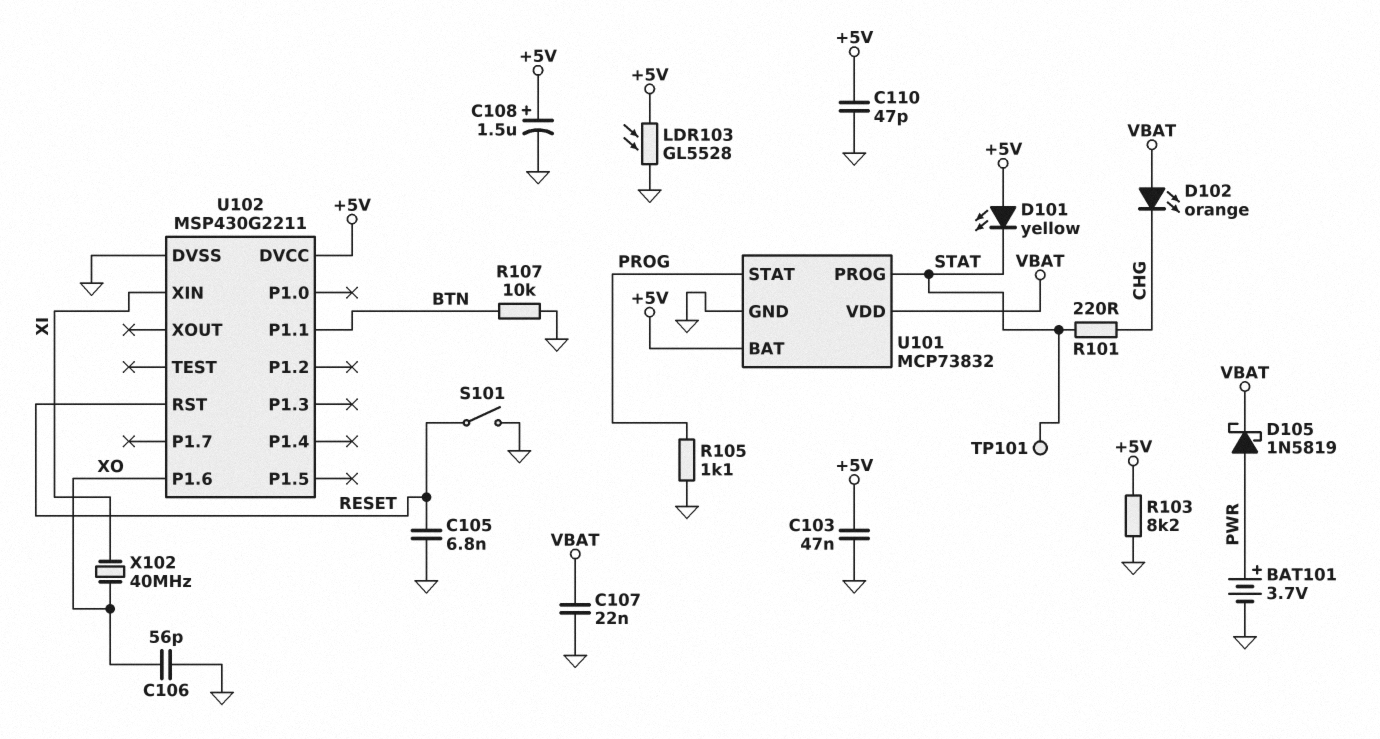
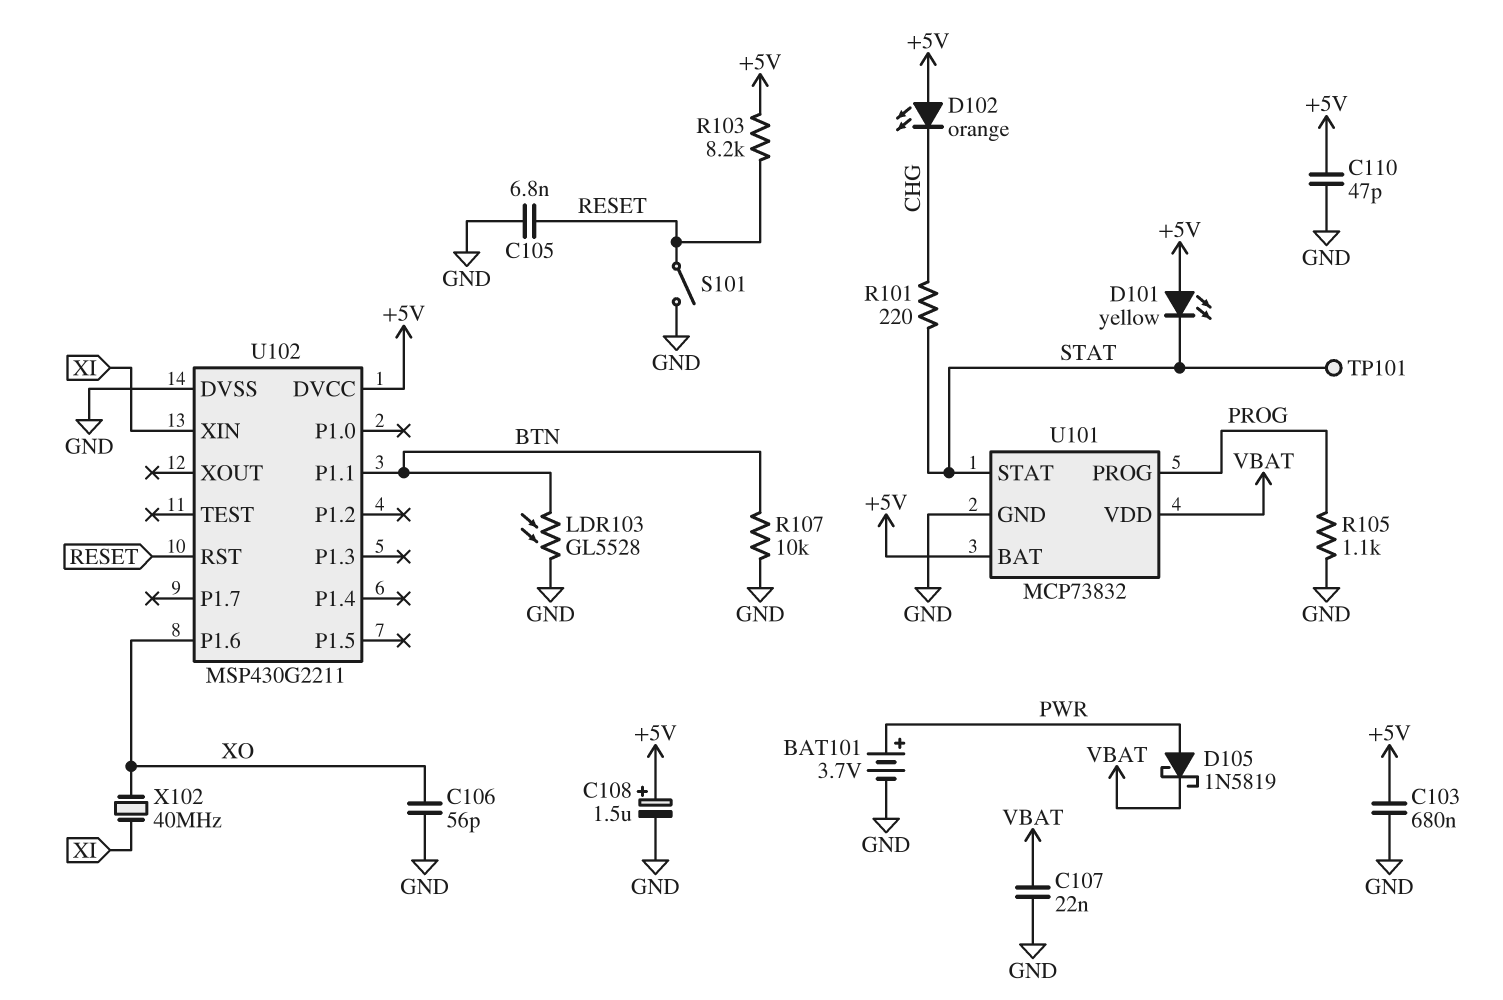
C103: 47nF (+5V, GND) -> 680nF (+5V, GND)
D102: LED orange (A VBAT, K CHG) -> LED orange (A +5V, K CHG)
LDR103: GL5528 (+5V, GND) -> GL5528 (BTN, GND)
R103: 8.2k (+5V, GND) -> 8.2k (+5V, RESET)
U101 pin PROG: STAT -> PROG
U101 pin STAT: PROG -> STAT

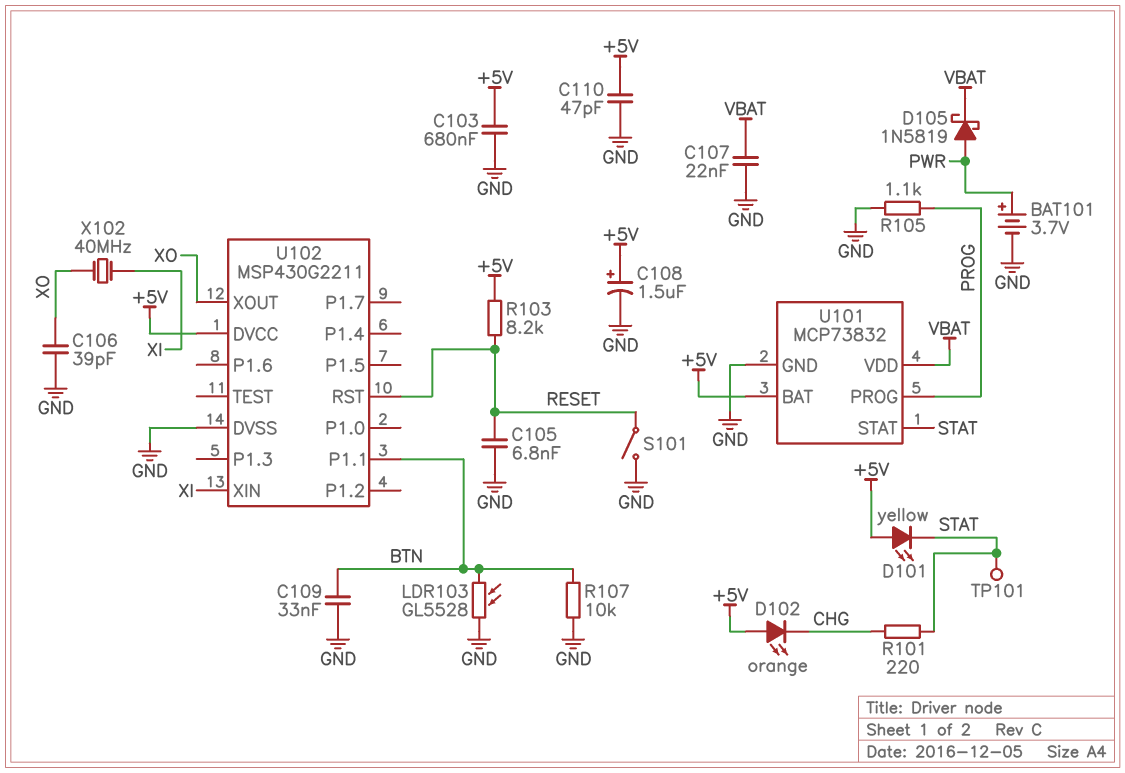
C106: 56pF (GND, XO) -> 39pF (GND, XO)
C109: none -> 33nF (BTN, GND)
U102 pin P1.6: XO -> none
U102 pin XOUT: none -> XO

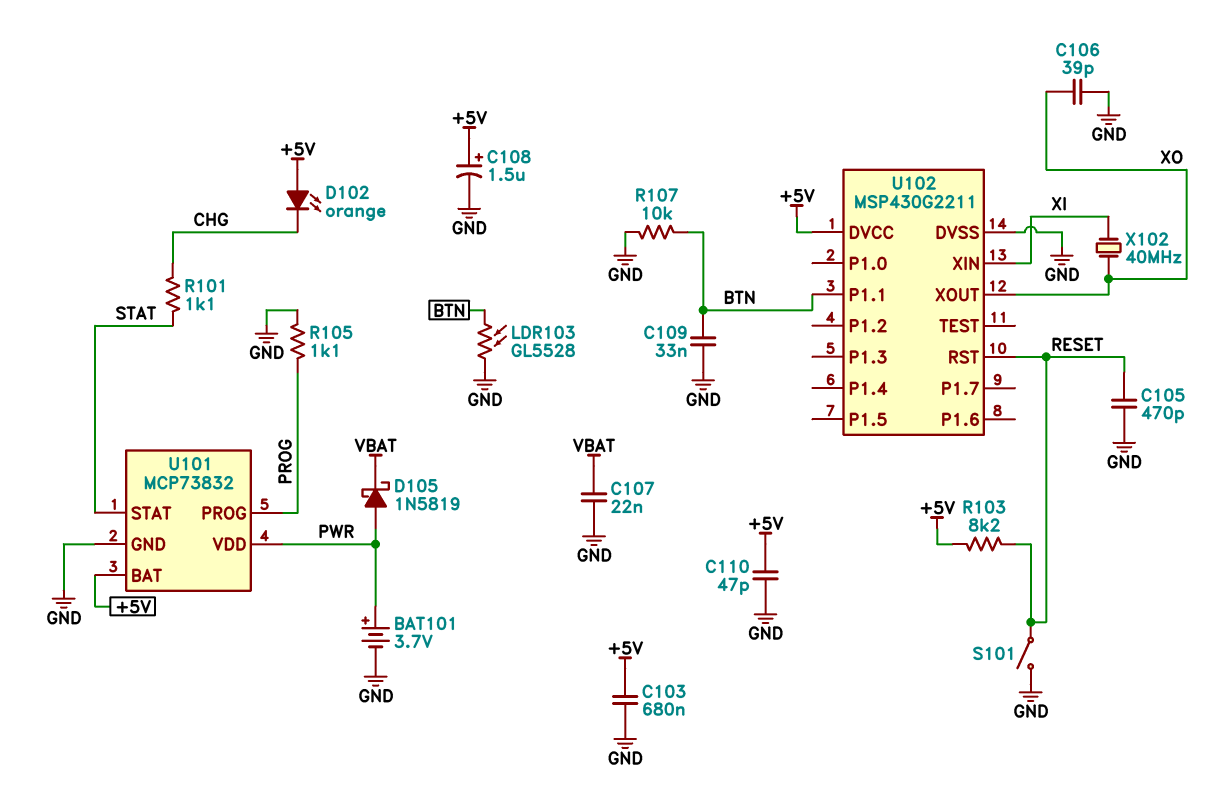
C105: 6.8nF (GND, RESET) -> 470pF (GND, RESET)
D101: LED yellow (A +5V, K STAT) -> none
R101: 220 (CHG, STAT) -> 1.1k (CHG, STAT)
TP101: test point (STAT) -> none
U101 pin VDD: VBAT -> PWR

